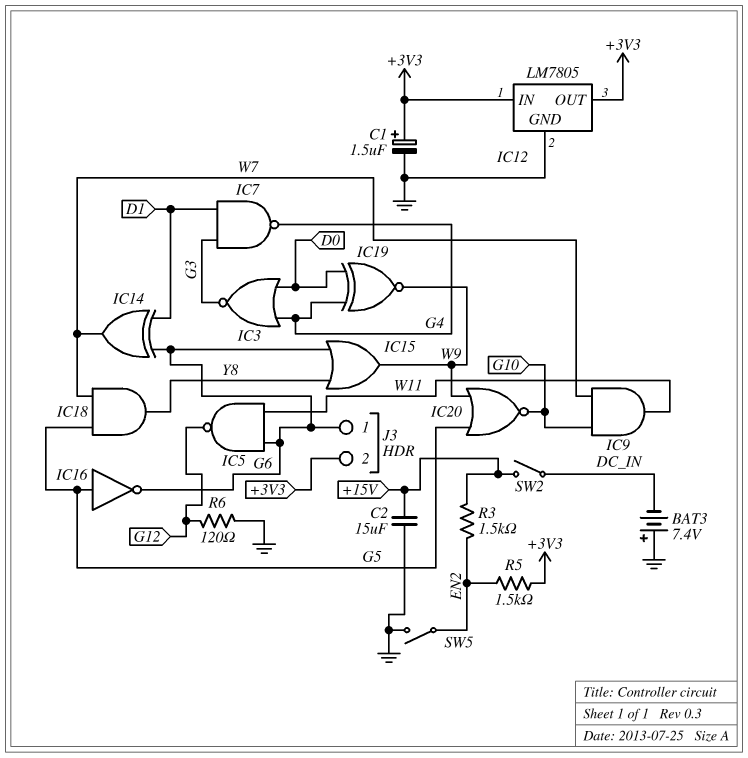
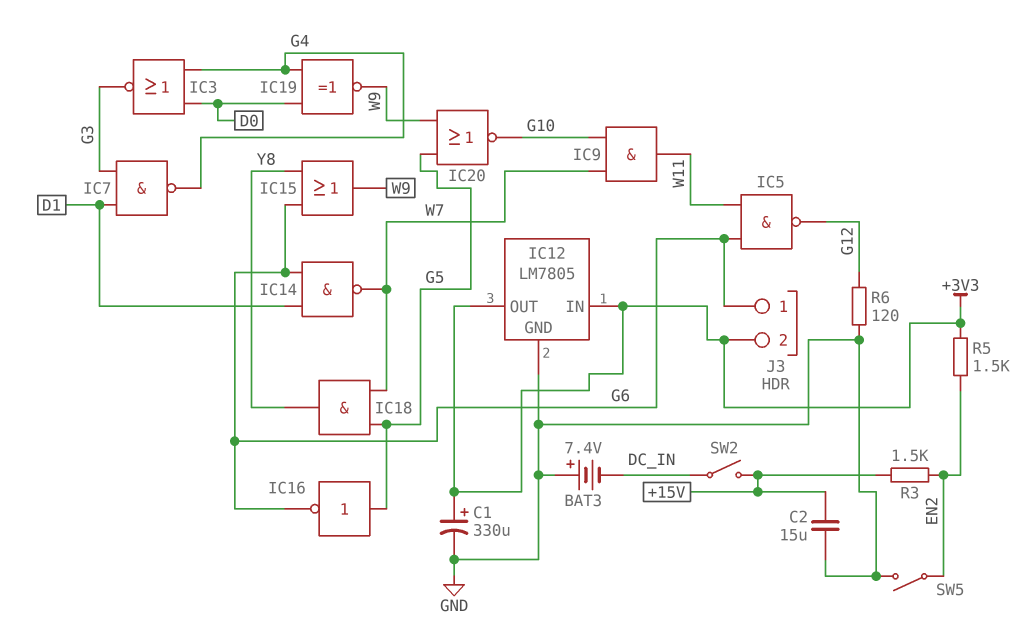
C1: 1.5uF (plus +3V3, minus GND) -> 330uF (plus +3V3, minus GND)
IC14: XOR (in D1, in G6, out W7) -> NAND (in D1, in G6, out W7)

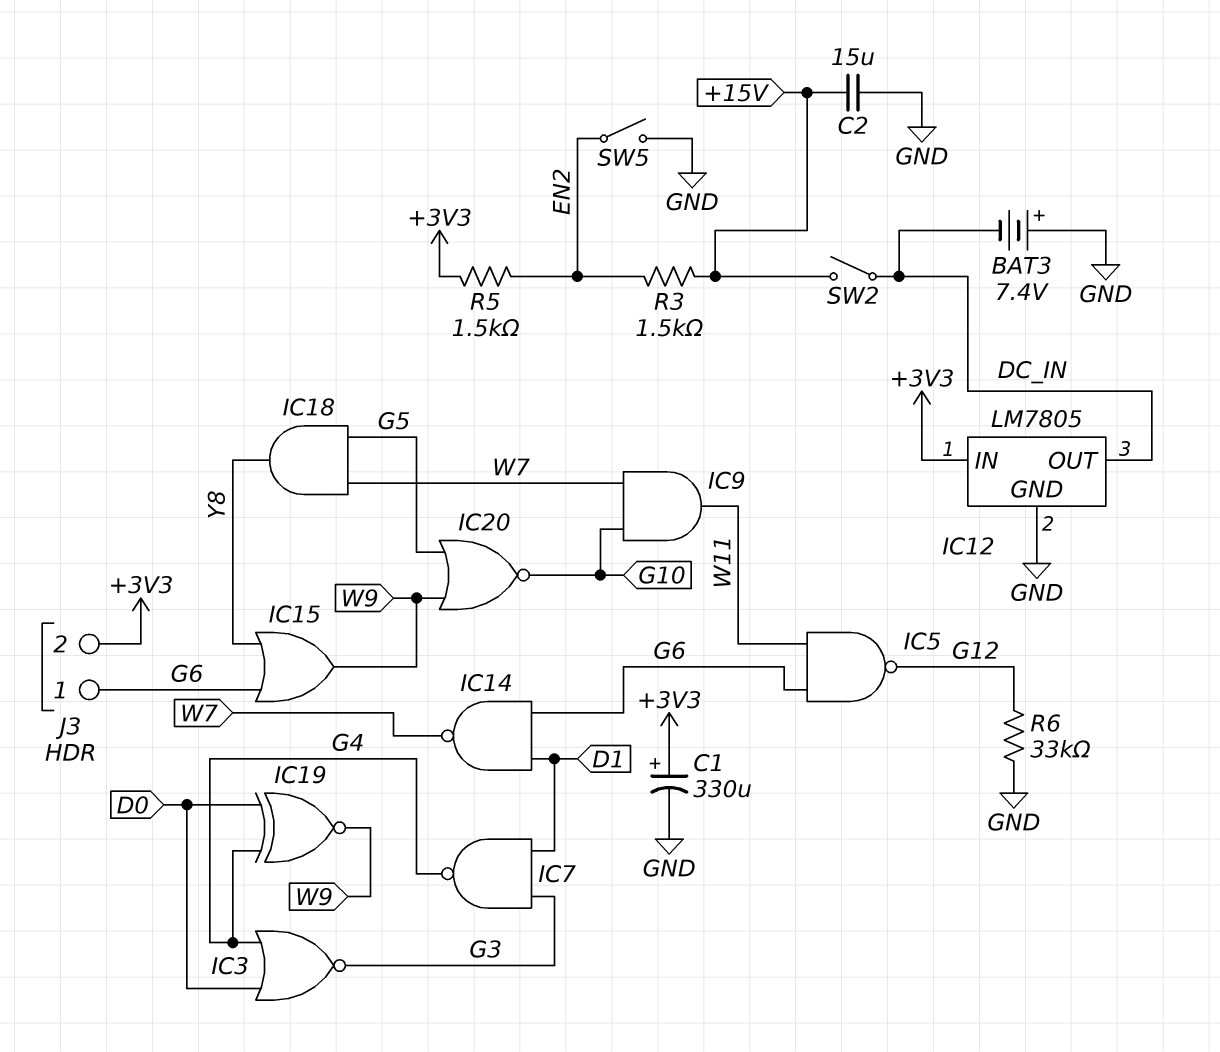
IC12 pin OUT: +3V3 -> DC_IN
IC16: NOT (in G5, out G6) -> none
R6: 120 (G12, GND) -> 33k (G12, GND)

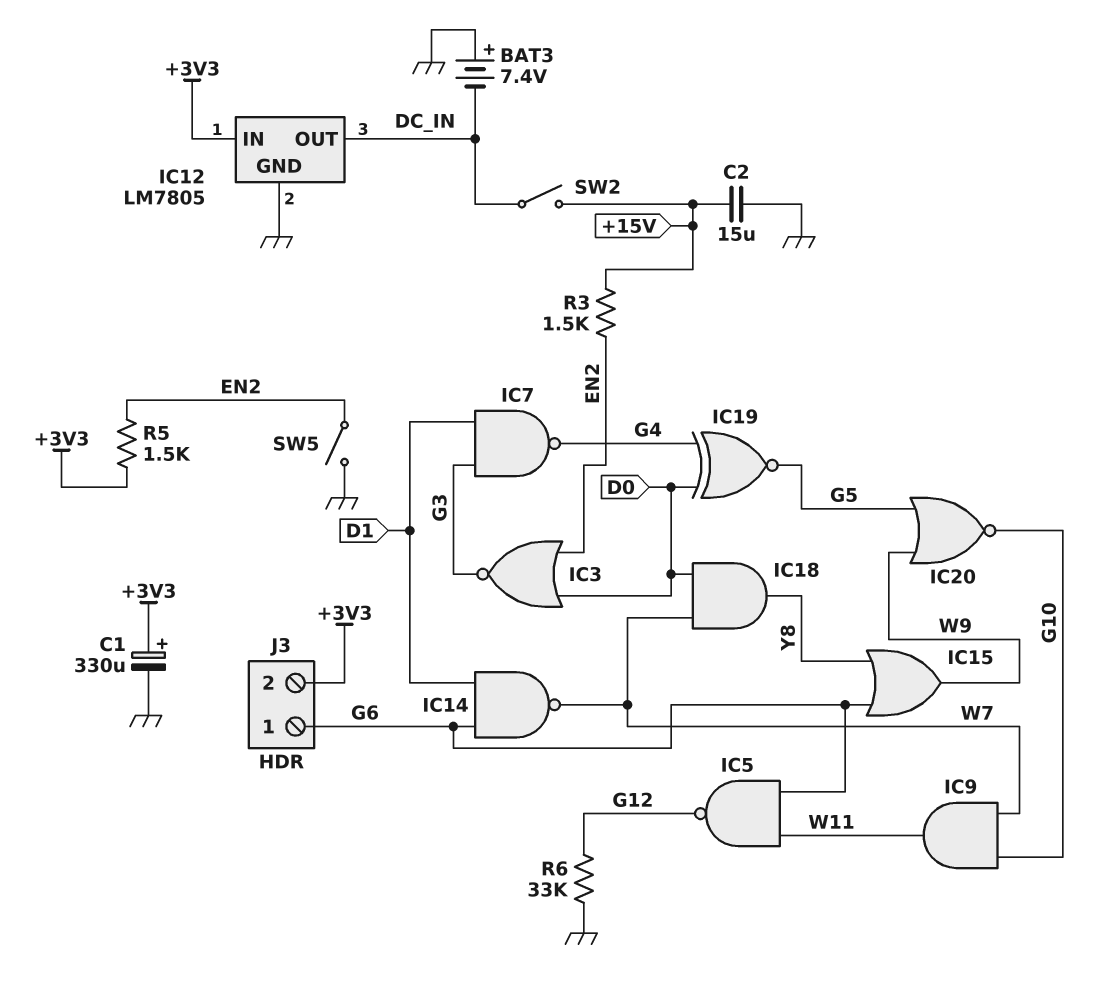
IC3: NOR (in D0, in G4, out G3) -> NOR (in D0, in EN2, out G3)
IC18: AND (in G5, in W7, out Y8) -> AND (in D0, in W7, out Y8)
IC19: XNOR (in D0, in G4, out W9) -> XNOR (in D0, in G4, out G5)

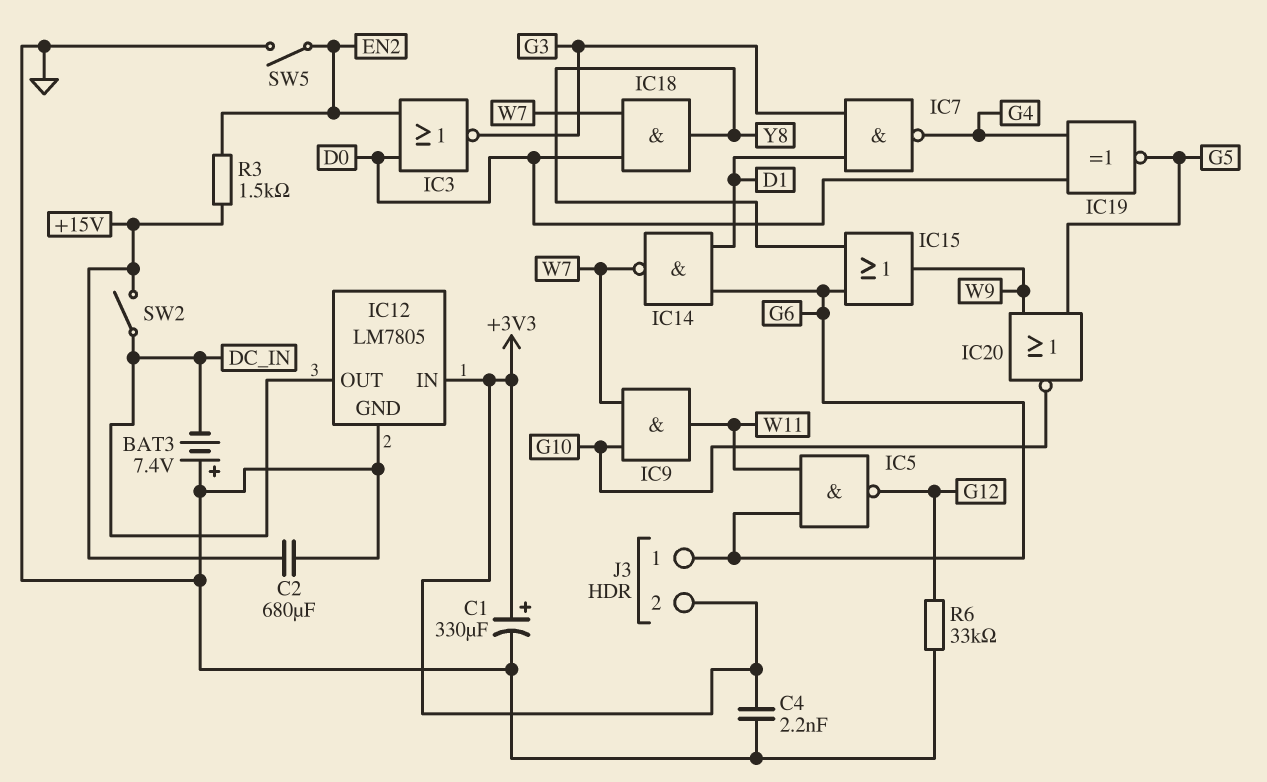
C2: 15uF (+15V, GND) -> 680uF (+15V, GND)
C4: none -> 2.2nF (+3V3, GND)
R5: 1.5k (+3V3, EN2) -> none

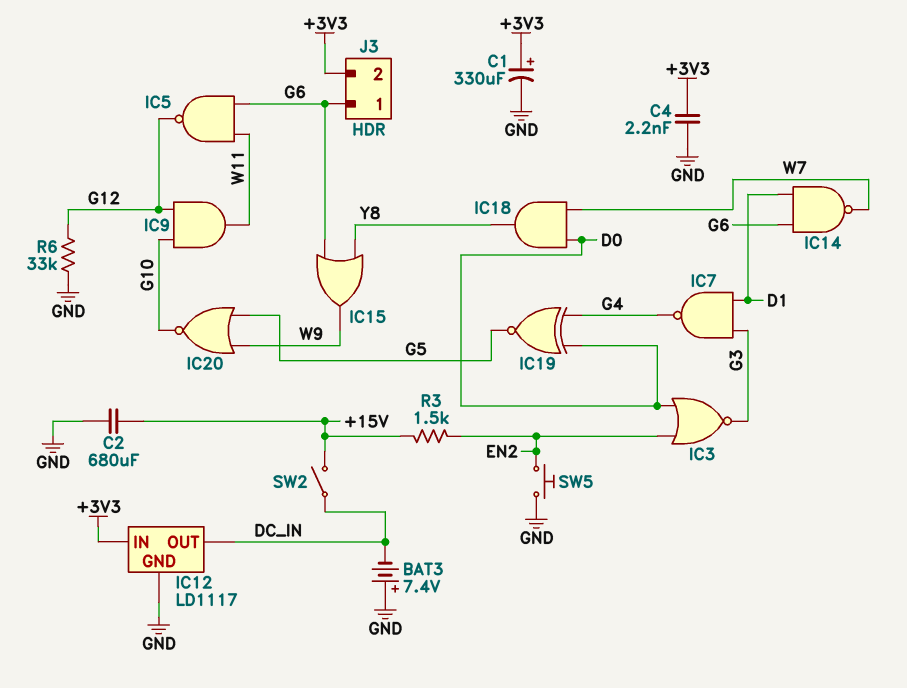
IC9: AND (in G10, in W7, out W11) -> AND (in G10, in G12, out W11)
IC12: LM7805 -> LD1117
SW5: switch (EN2, GND) -> button (EN2, GND)

